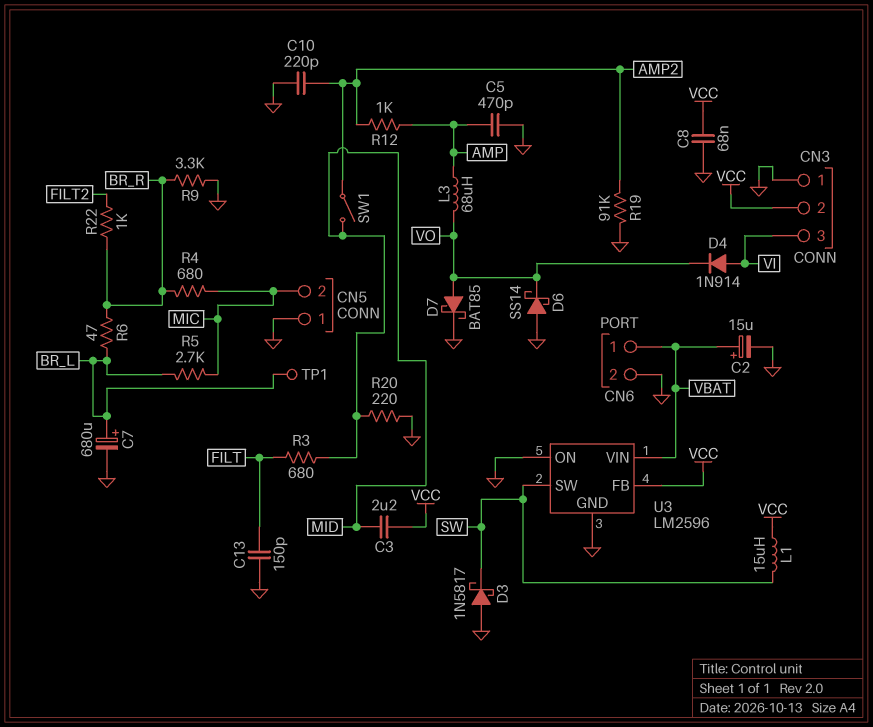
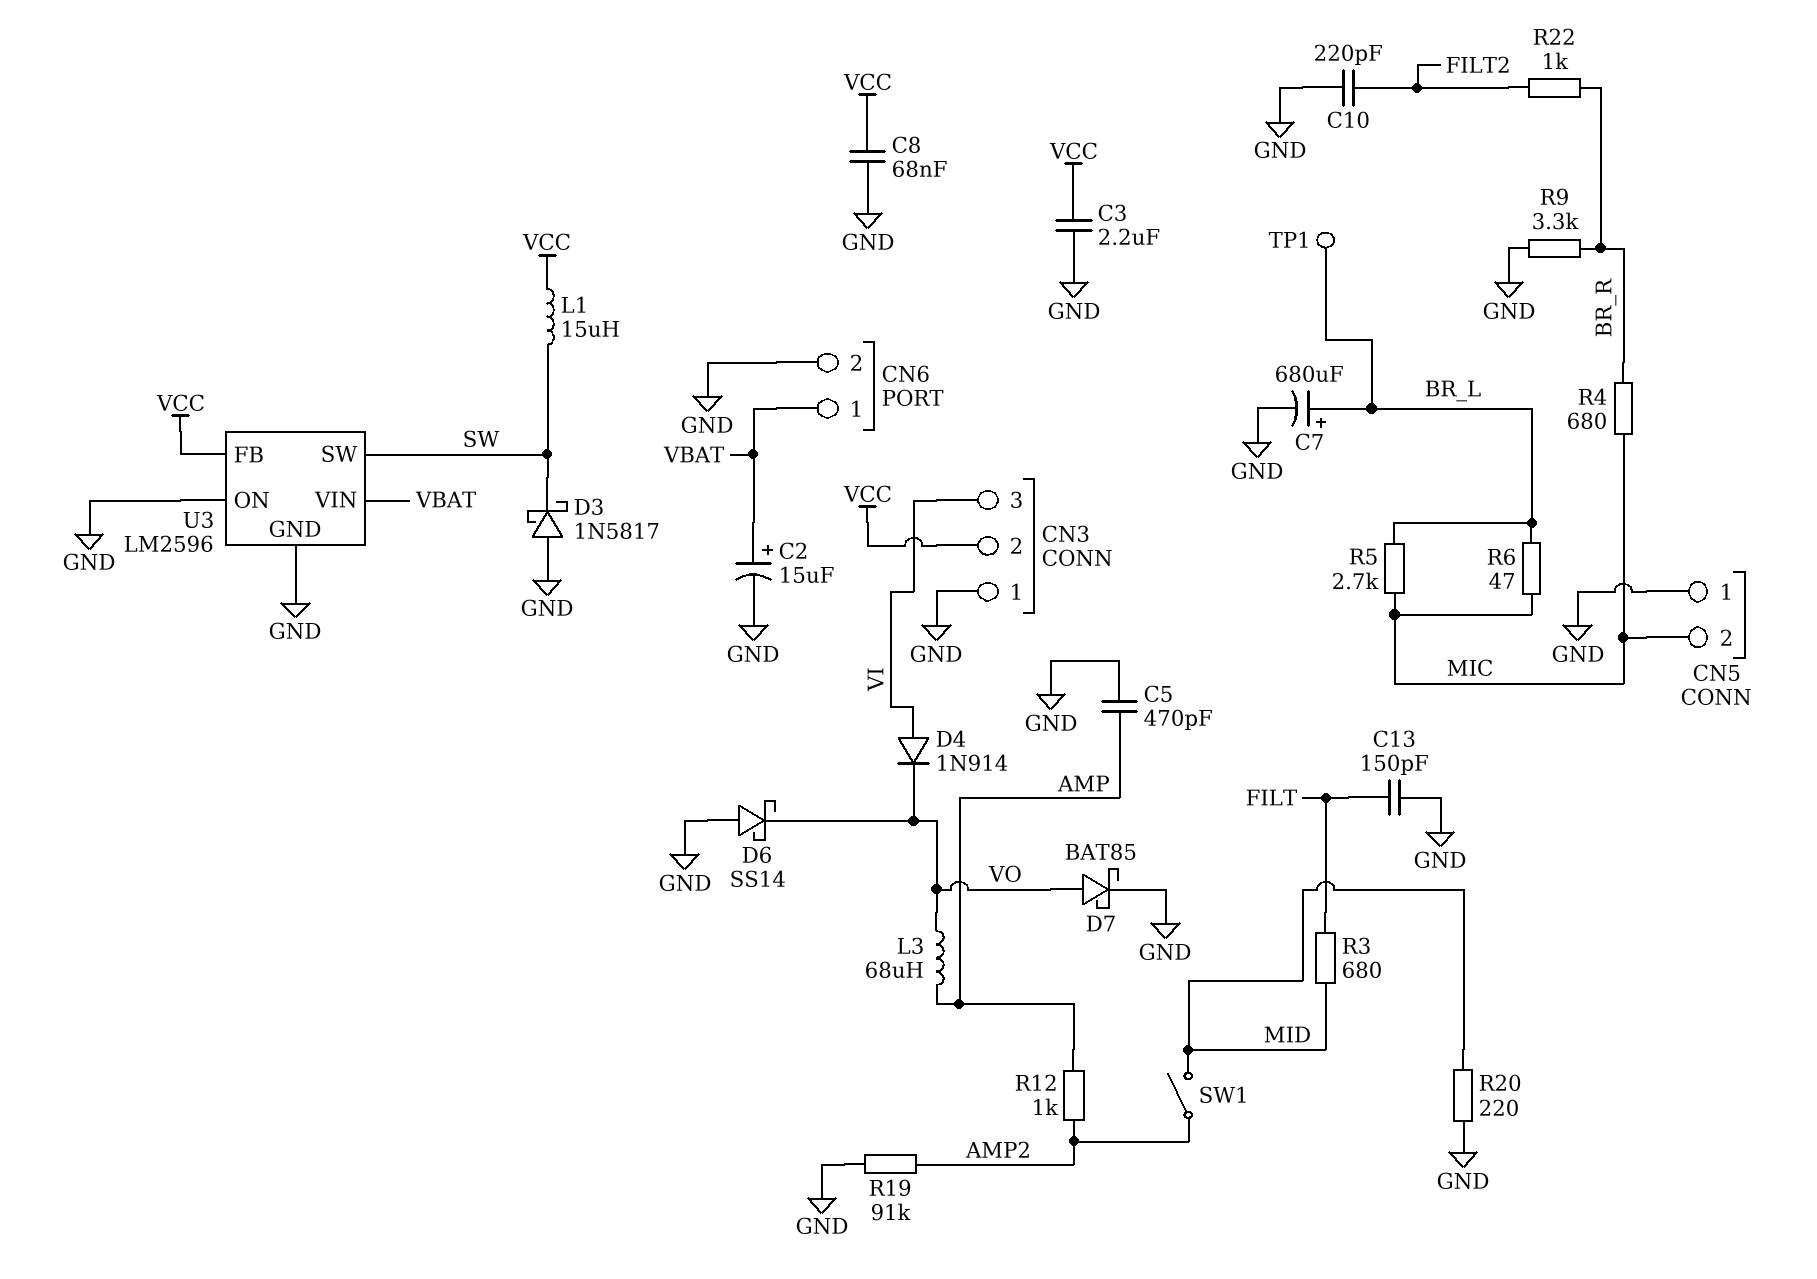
C3: 2.2uF (MID, VCC) -> 2.2uF (GND, VCC)
C10: 220pF (AMP2, GND) -> 220pF (FILT2, GND)
R6: 47 (BR_L, BR_R) -> 47 (BR_L, MIC)

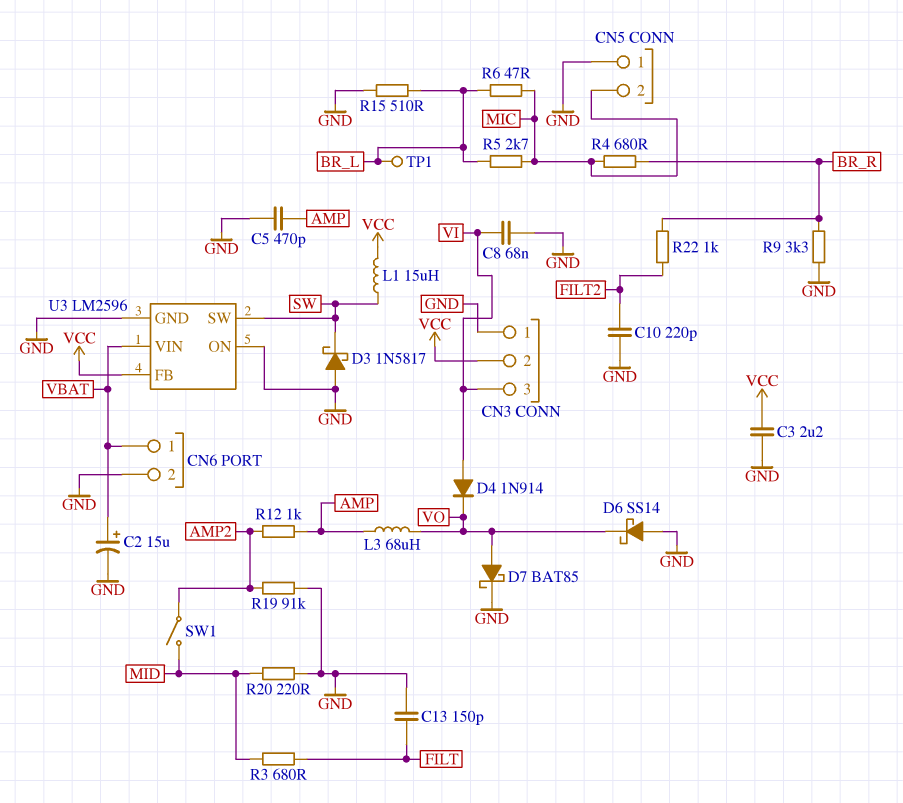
C7: 680uF (plus BR_L, minus GND) -> none
C8: 68nF (GND, VCC) -> 68nF (GND, VI)
R15: none -> 510 (BR_L, GND)

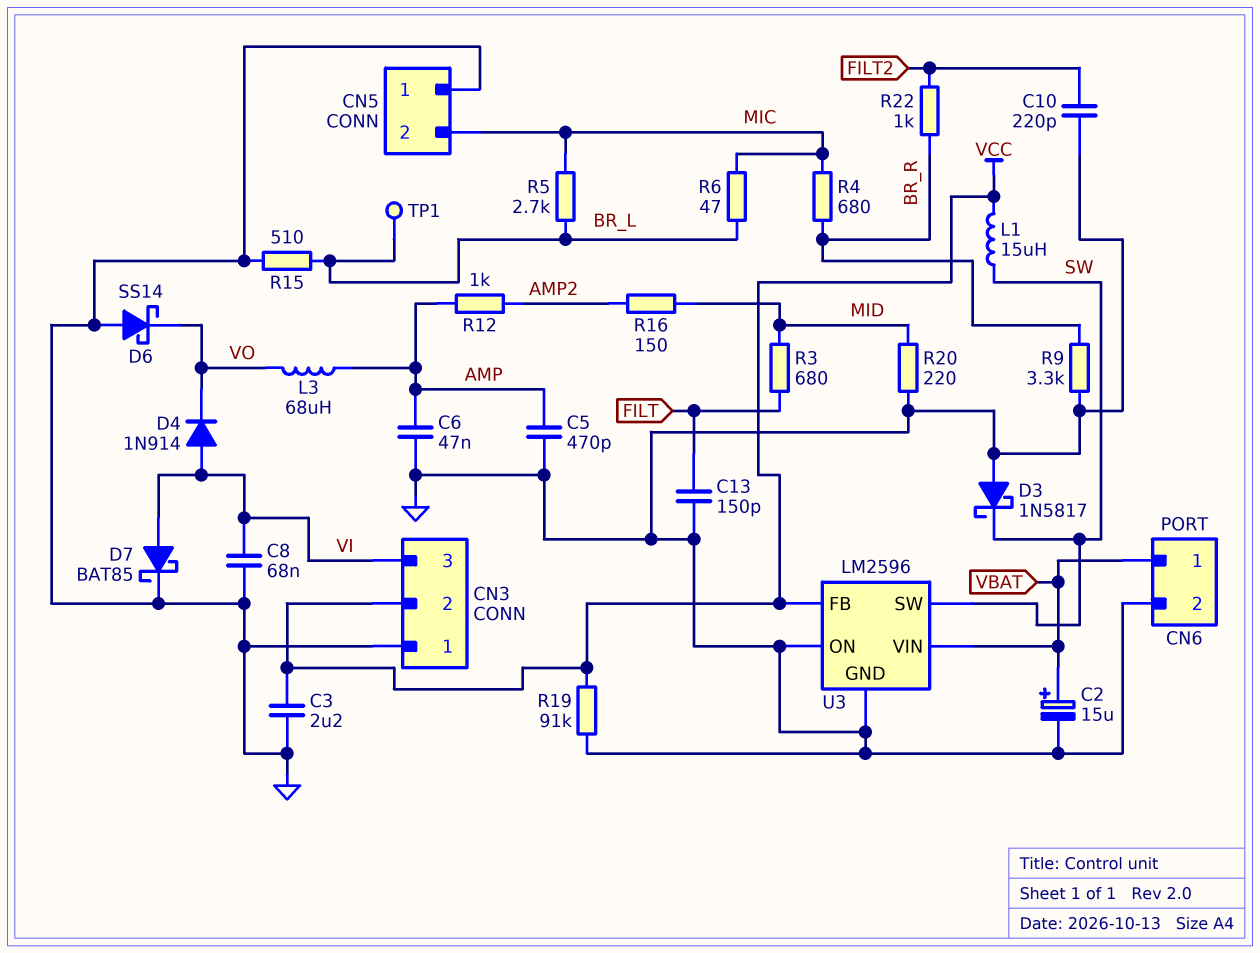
C6: none -> 47nF (AMP, GND)
D7: schottky BAT85 (A VO, K GND) -> schottky BAT85 (A VI, K GND)
R16: none -> 150 (AMP2, MID)
R19: 91k (AMP2, GND) -> 91k (GND, VCC)
SW1: switch (AMP2, MID) -> none

